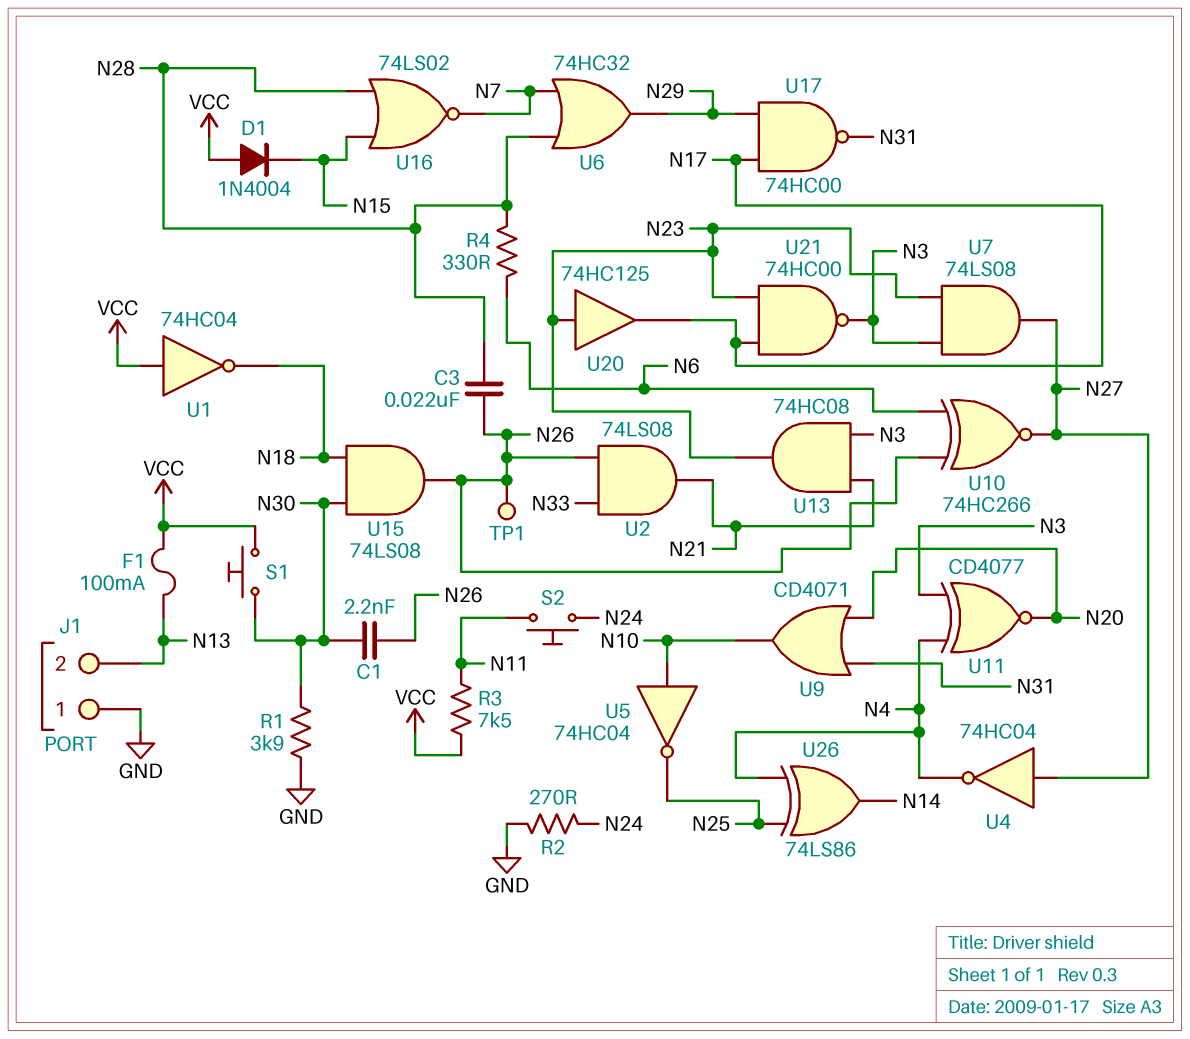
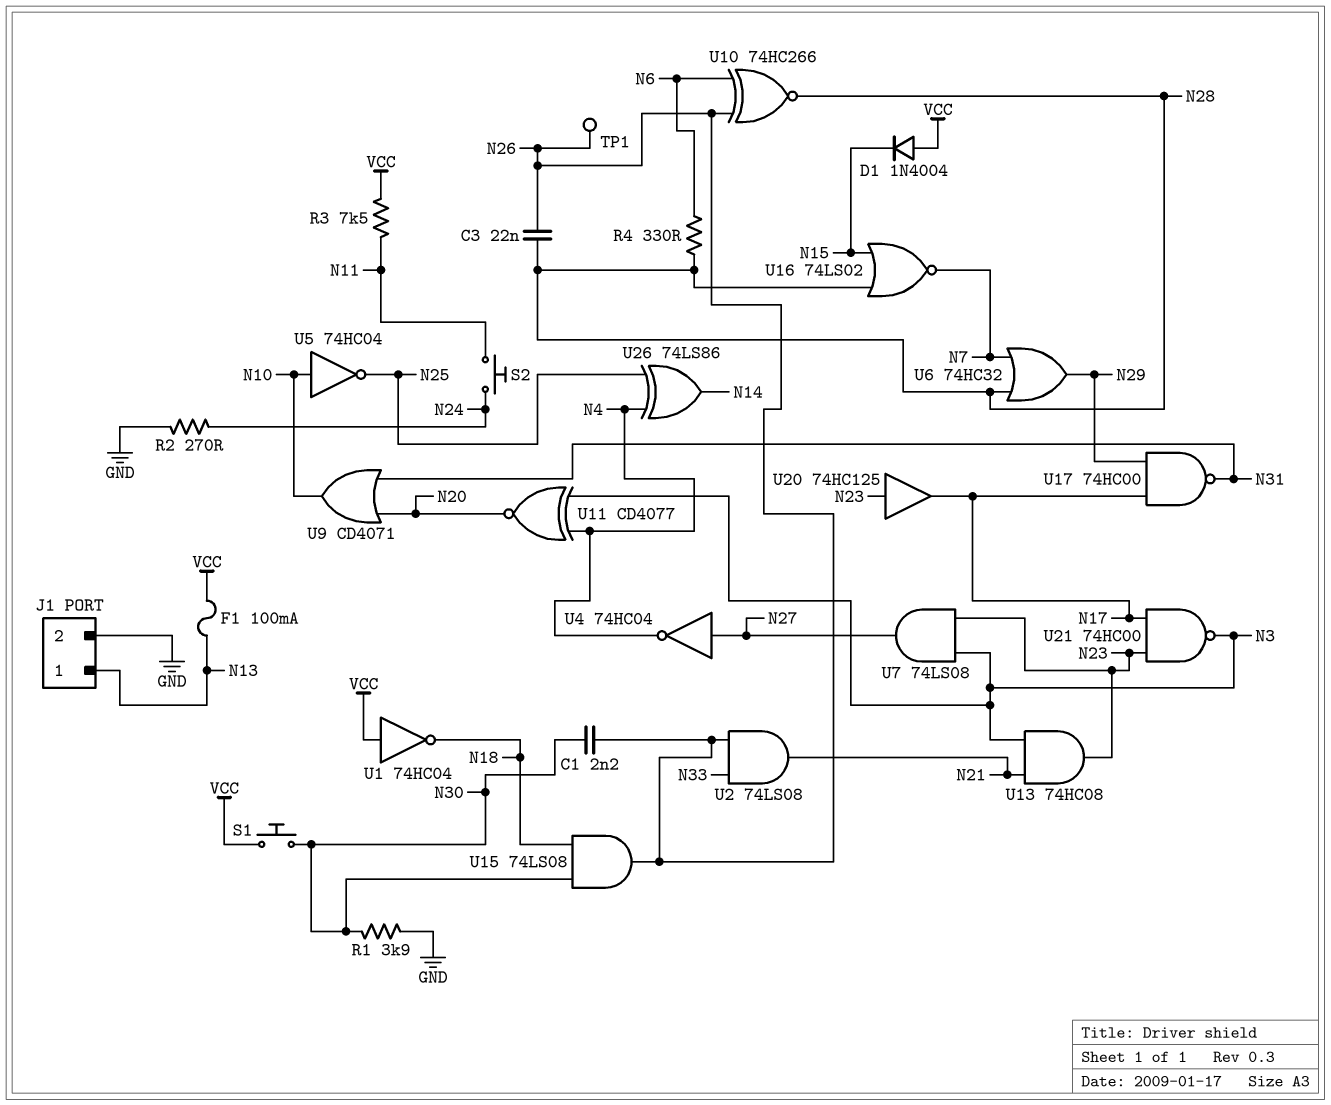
J1 pin 1: GND -> N13
J1 pin 2: N13 -> GND
U10: XNOR 74HC266 (in N6, in N26, out N27) -> XNOR 74HC266 (in N6, in N26, out N28)

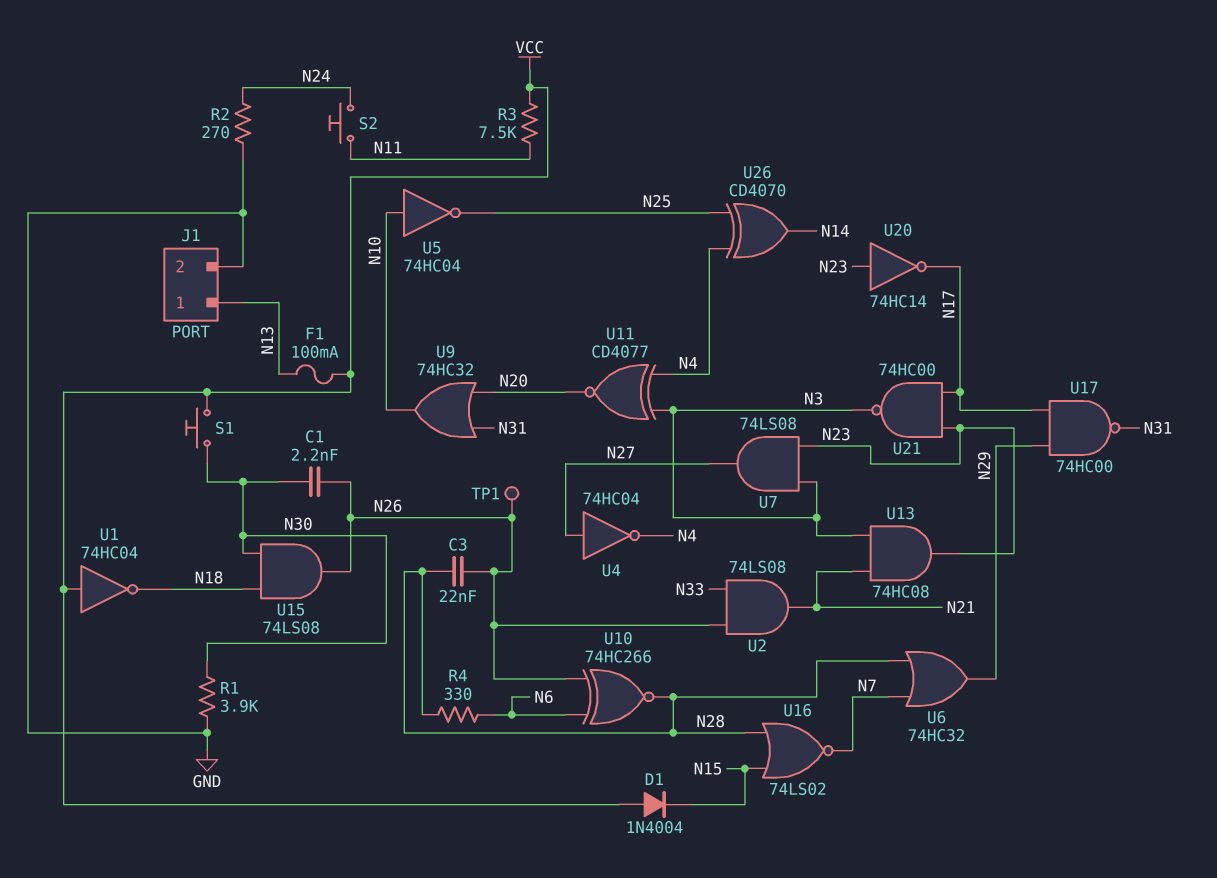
U9: OR CD4071 (in N20, in N31, out N10) -> OR 74HC32 (in N20, in N31, out N10)
U20: buffer 74HC125 (in N23, out N17) -> NOT 74HC14 (in N23, out N17)
U26: XOR 74LS86 (in N4, in N25, out N14) -> XOR CD4070 (in N4, in N25, out N14)

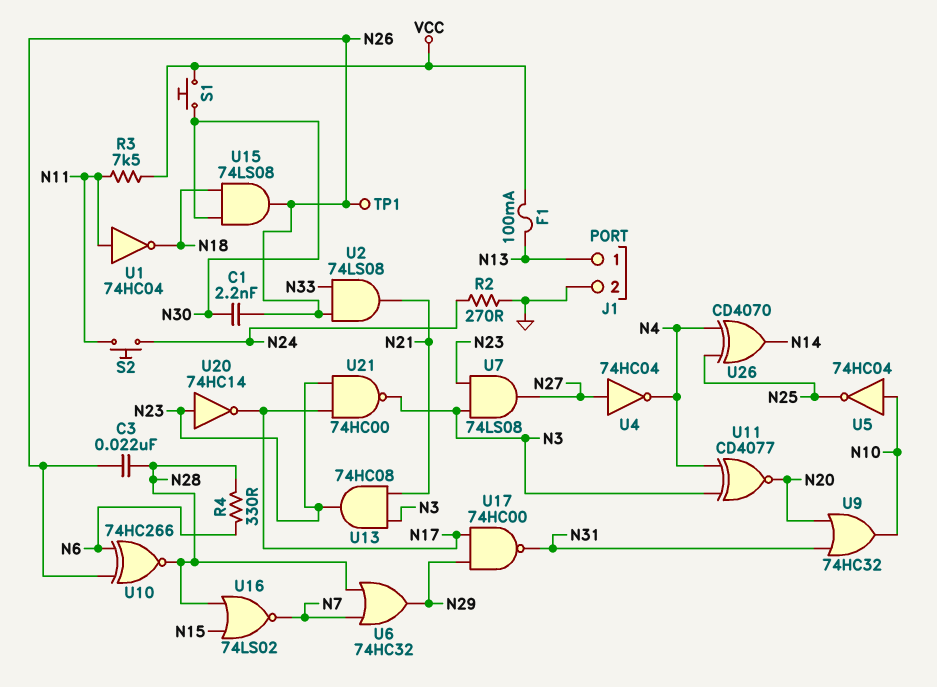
D1: diode 1N4004 (A VCC, K N15) -> none
R1: 3.9k (GND, N30) -> none
U1: NOT 74HC04 (in VCC, out N18) -> NOT 74HC04 (in N11, out N18)

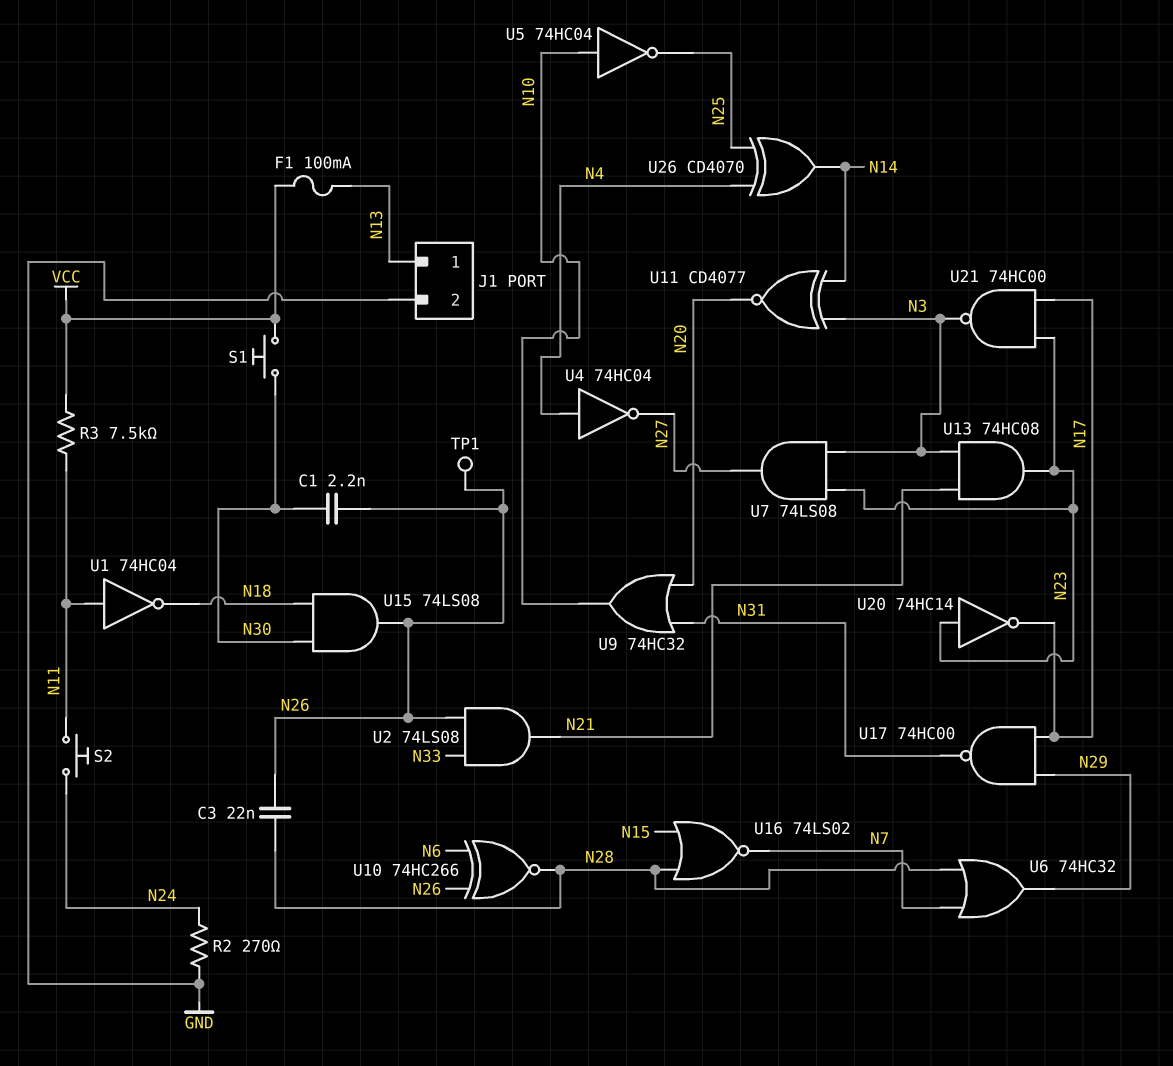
R4: 330 (N6, N28) -> none
U4: NOT 74HC04 (in N27, out N4) -> NOT 74HC04 (in N4, out N27)
U11: XNOR CD4077 (in N3, in N4, out N20) -> XNOR CD4077 (in N3, in N14, out N20)

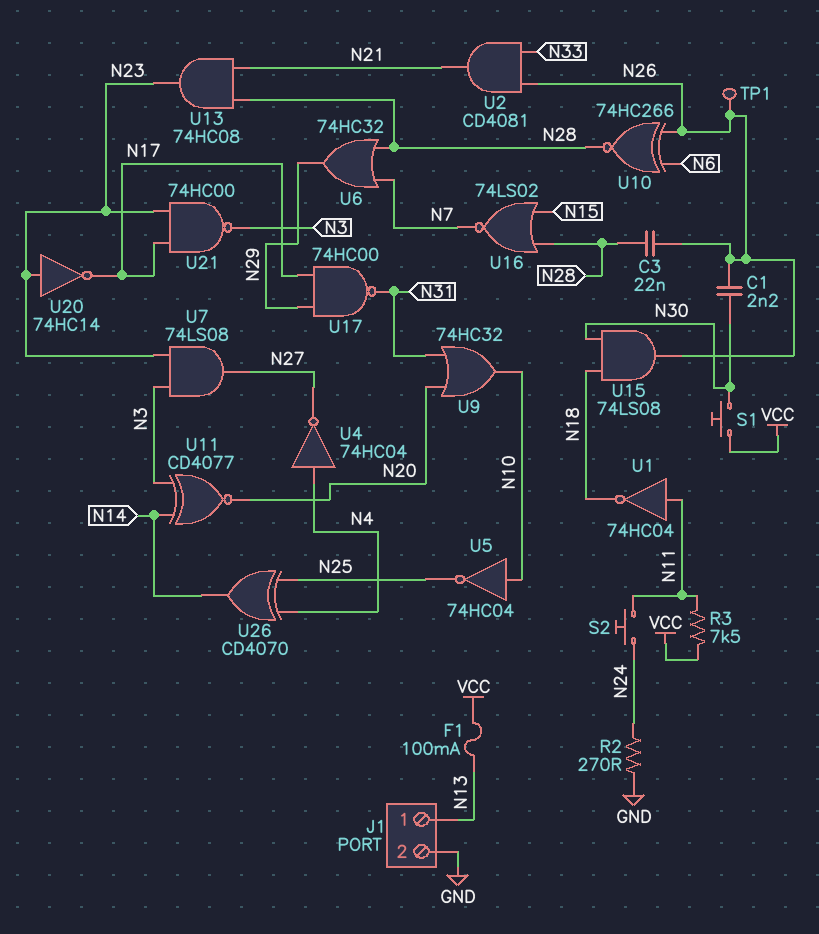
U2: AND 74LS08 (in N26, in N33, out N21) -> AND CD4081 (in N26, in N33, out N21)
U13: AND 74HC08 (in N3, in N21, out N23) -> AND 74HC08 (in N21, in N28, out N23)

